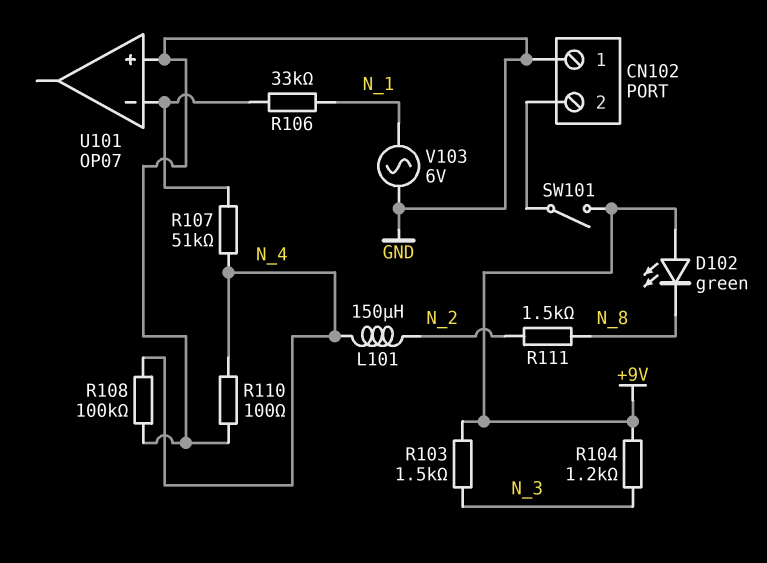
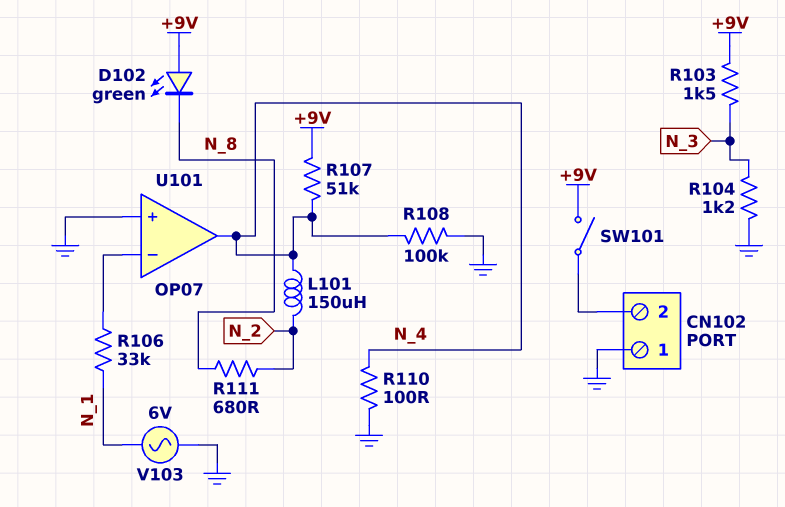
R104: 1.2k (+9V, N_3) -> 1.2k (GND, N_3)
R107: 51k (N_4, U101/in-) -> 51k (+9V, N_4)
R111: 1.5k (N_2, N_8) -> 680 (N_2, N_8)
U101 pin out: none -> N_4

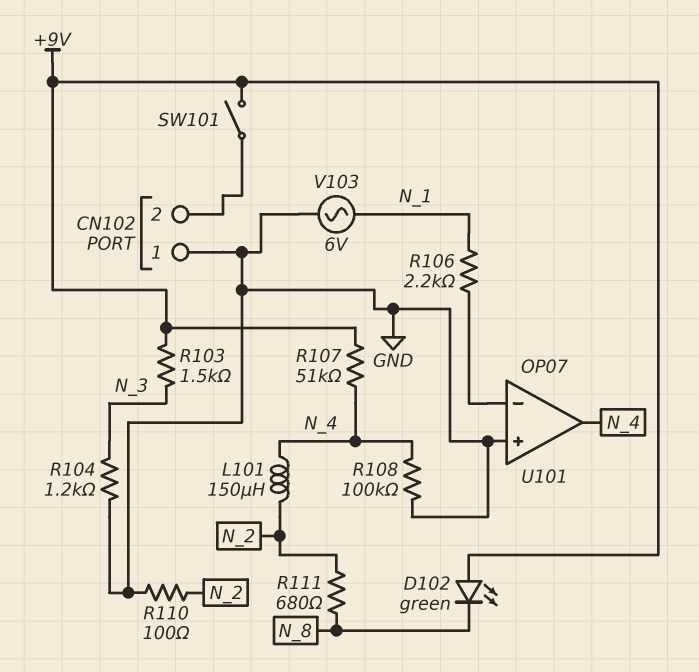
R106: 33k (N_1, U101/in-) -> 2.2k (N_1, U101/in-)
R110: 100 (GND, N_4) -> 100 (GND, N_2)

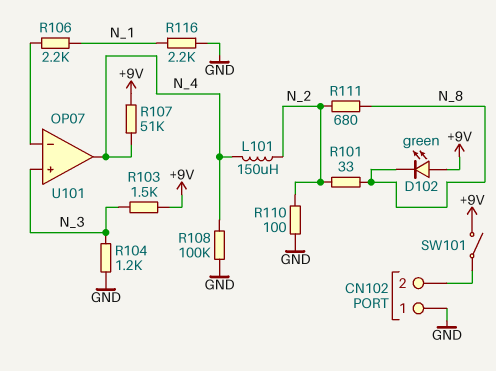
R101: none -> 33 (N_2, N_8)
R116: none -> 2.2k (GND, N_1)
U101 pin in+: GND -> N_3
V103: AC 6V (GND, N_1) -> none

